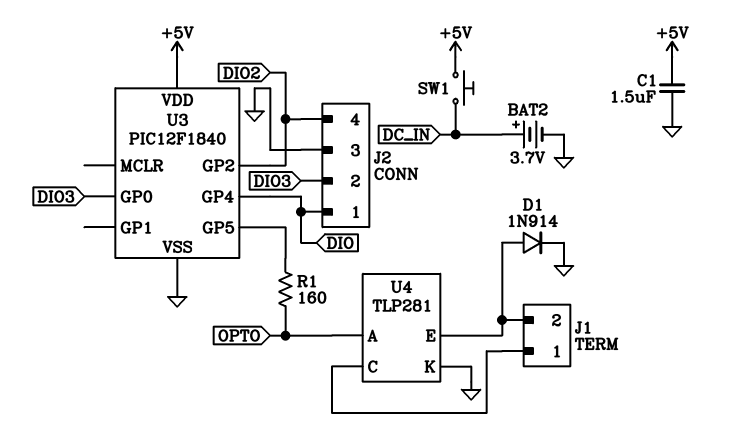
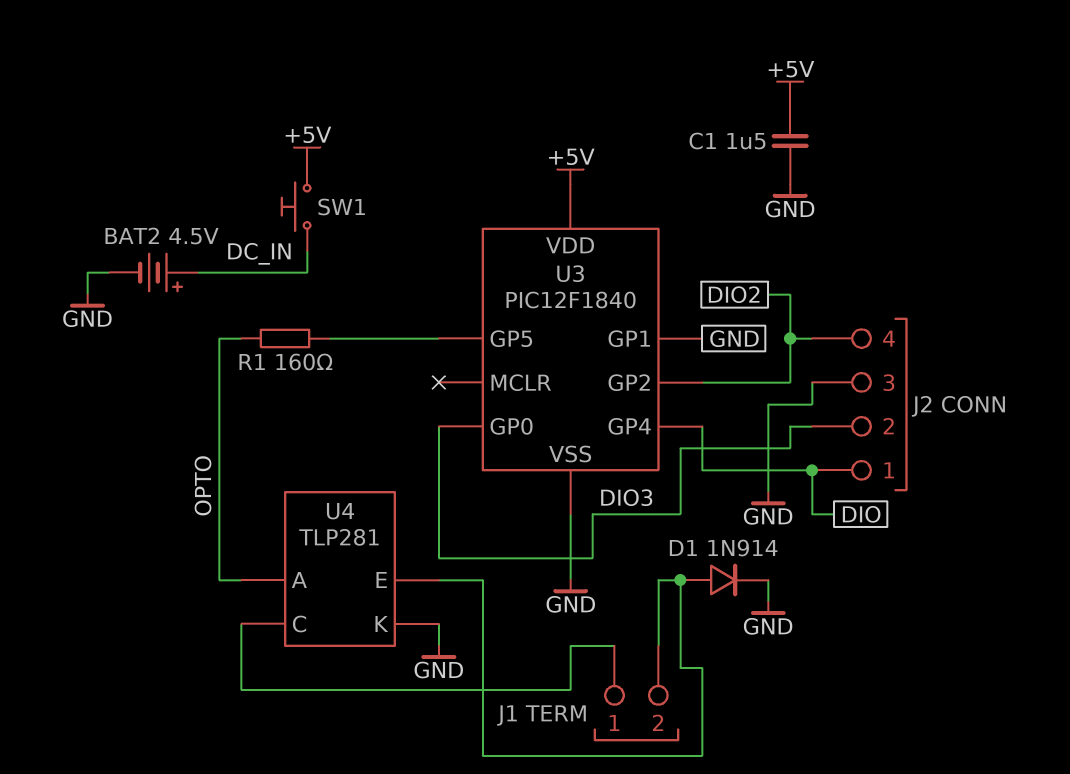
BAT2: 3.7V (plus DC_IN, minus GND) -> 4.5V (plus DC_IN, minus GND)
U3 pin GP1: none -> GND

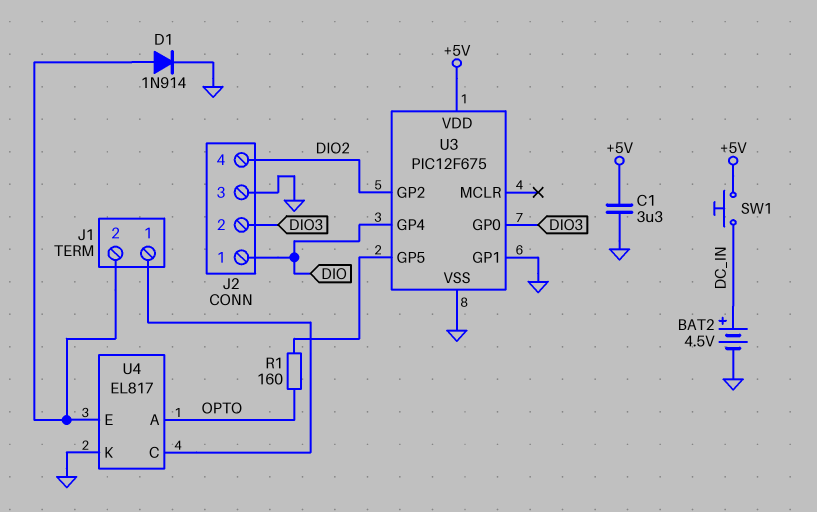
C1: 1.5uF (+5V, GND) -> 3.3uF (+5V, GND)
U3: PIC12F1840 -> PIC12F675
U4: TLP281 -> EL817

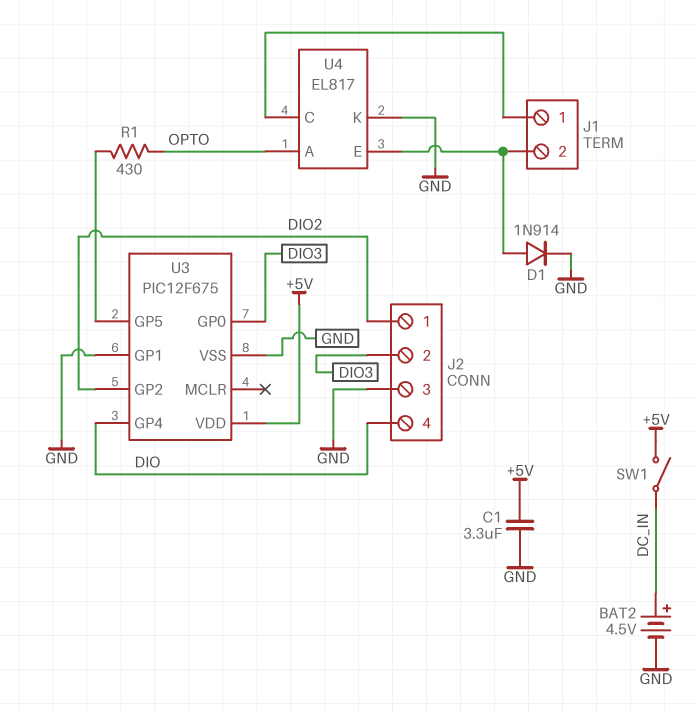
J2 pin 1: DIO -> DIO2
J2 pin 4: DIO2 -> DIO
R1: 160 (OPTO, U3/GP5) -> 430 (OPTO, U3/GP5)
SW1: button (+5V, DC_IN) -> switch (+5V, DC_IN)

